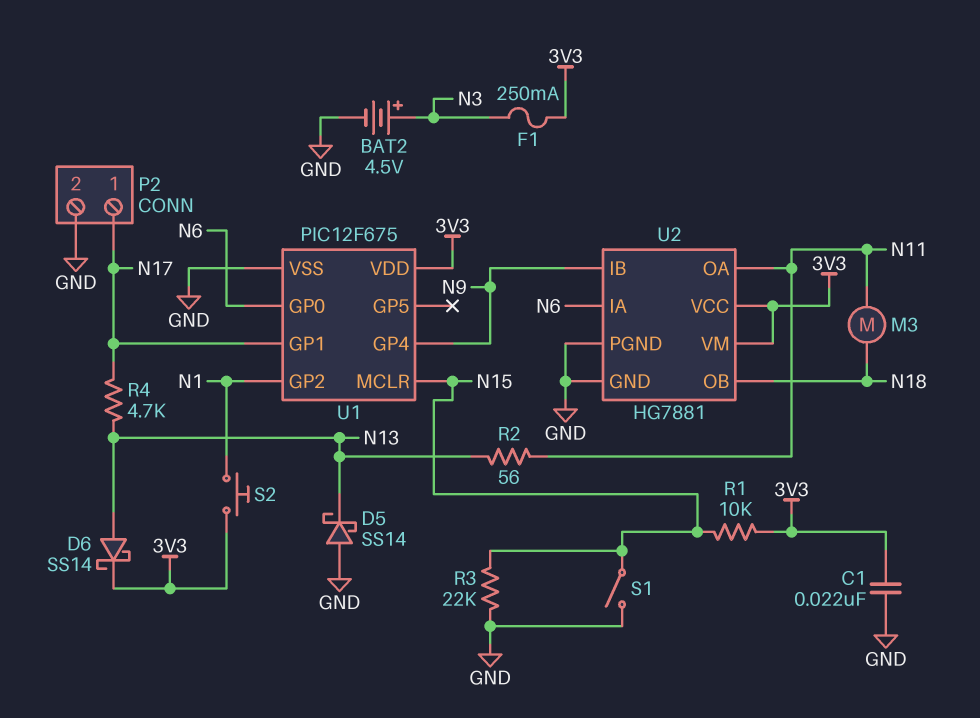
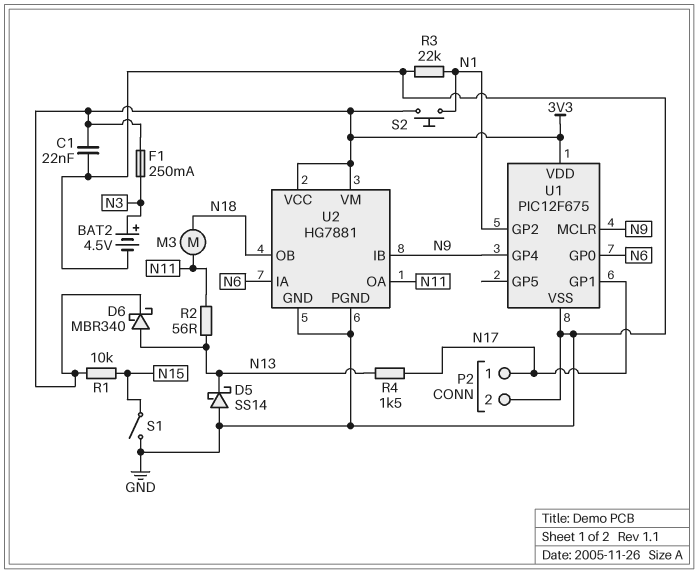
D6: schottky SS14 (A N13, K 3V3) -> schottky MBR340 (A N13, K 3V3)
R3: 22k (GND, N15) -> 22k (GND, N1)
R4: 4.7k (N13, N17) -> 1.5k (N13, N17)
U1 pin MCLR: N15 -> N9

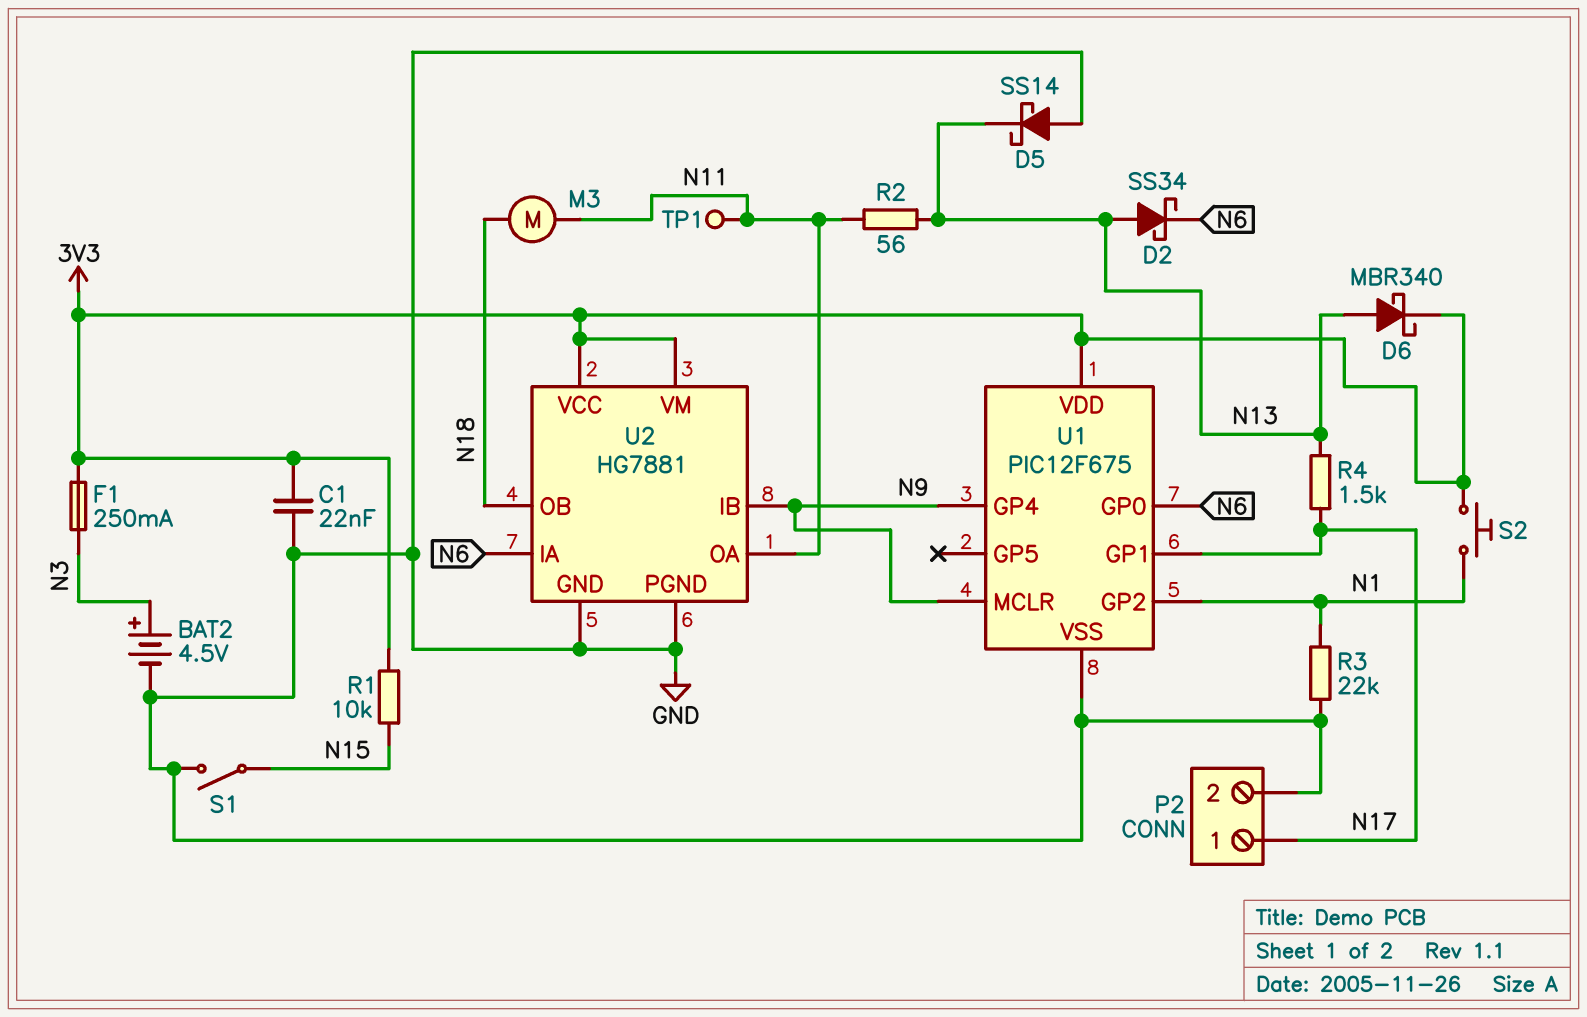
D2: none -> schottky SS34 (A N13, K N6)
TP1: none -> test point (N11)

